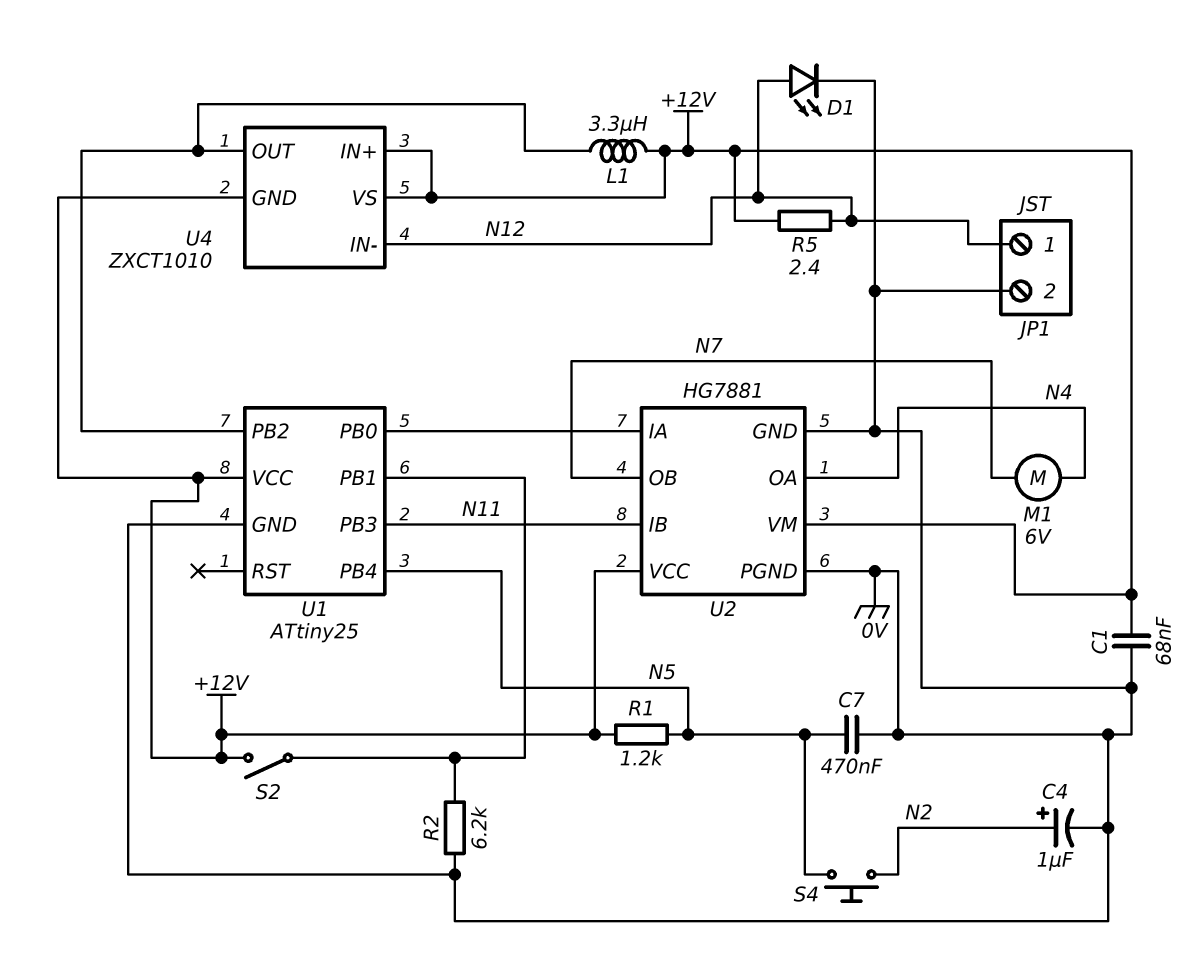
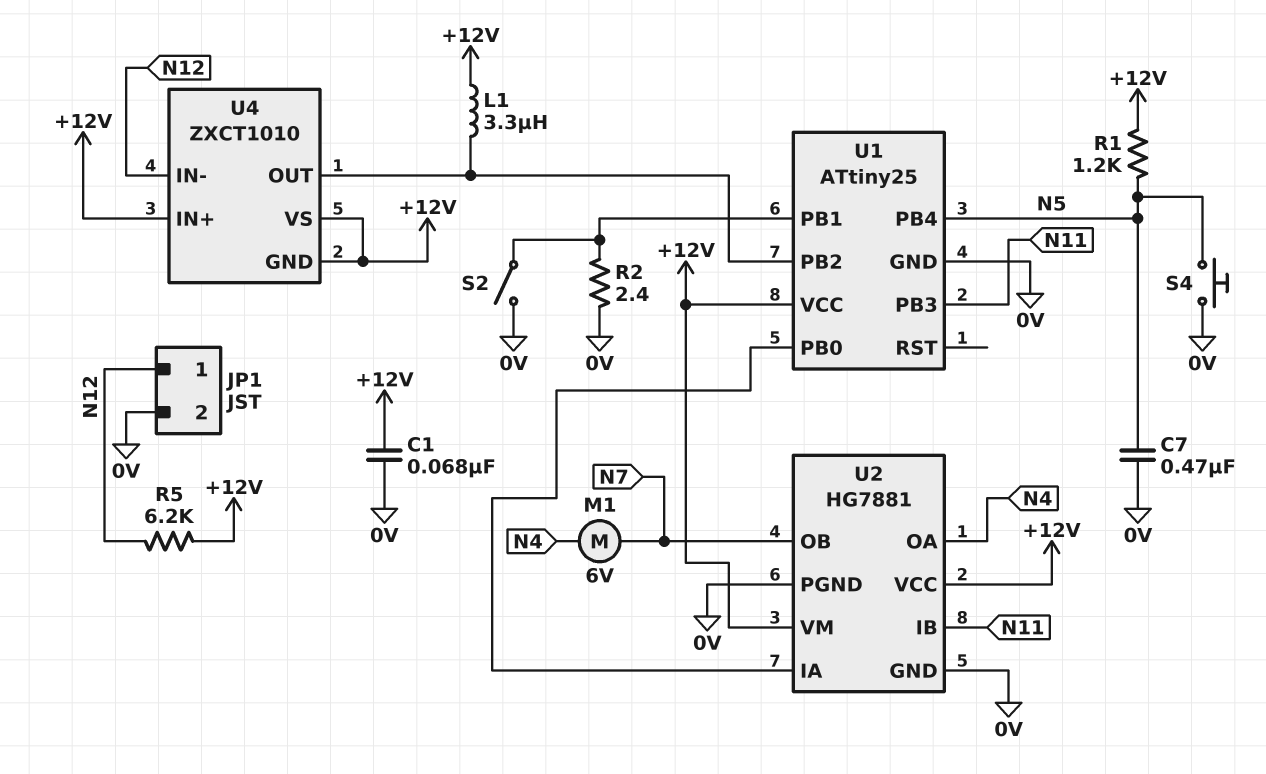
C4: 1uF (plus N2, minus 0V) -> none
D1: LED (A N12, K 0V) -> none
R2: 6.2k (0V, U1/PB1) -> 2.4 (0V, U1/PB1)
R5: 2.4 (+12V, N12) -> 6.2k (+12V, N12)
S2: switch (+12V, U1/PB1) -> switch (0V, U1/PB1)
S4: button (N2, N5) -> button (0V, N5)

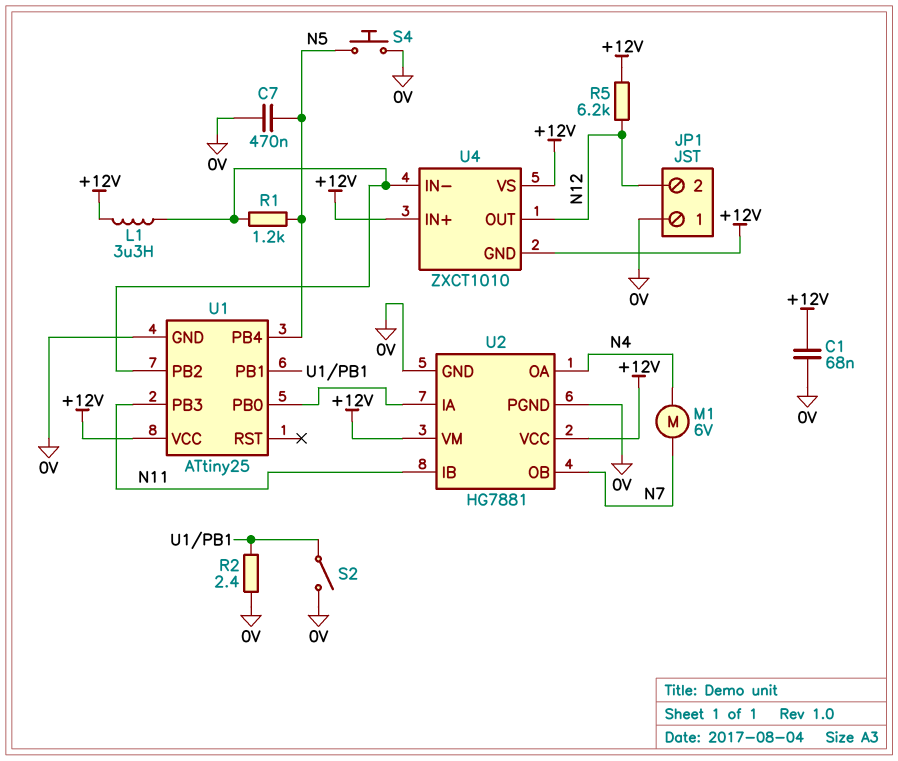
JP1 pin 1: N12 -> 0V
JP1 pin 2: 0V -> N12
R1: 1.2k (+12V, N5) -> 1.2k (N5, U1/PB2)
U4 pin IN-: N12 -> U1/PB2
U4 pin OUT: U1/PB2 -> N12

